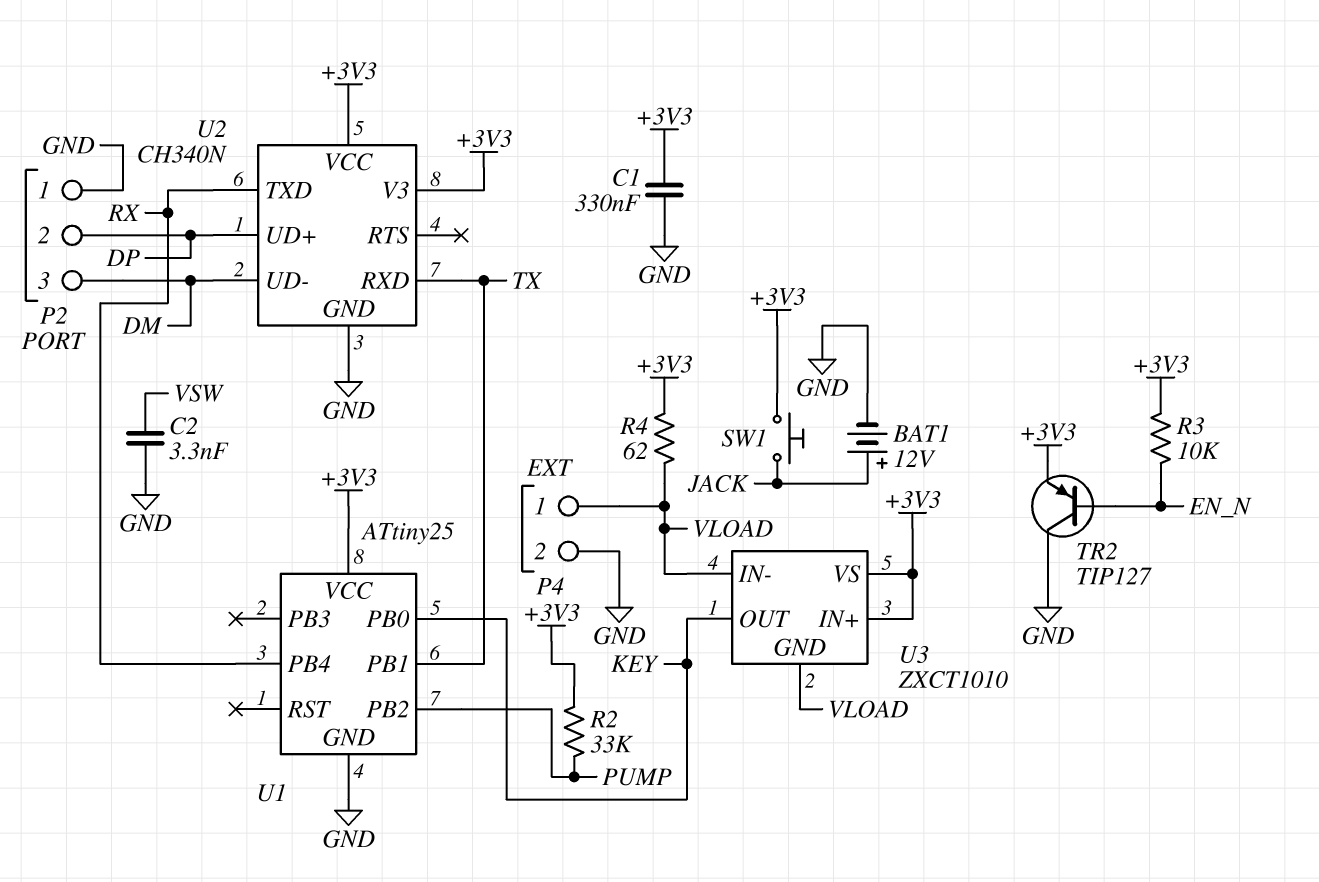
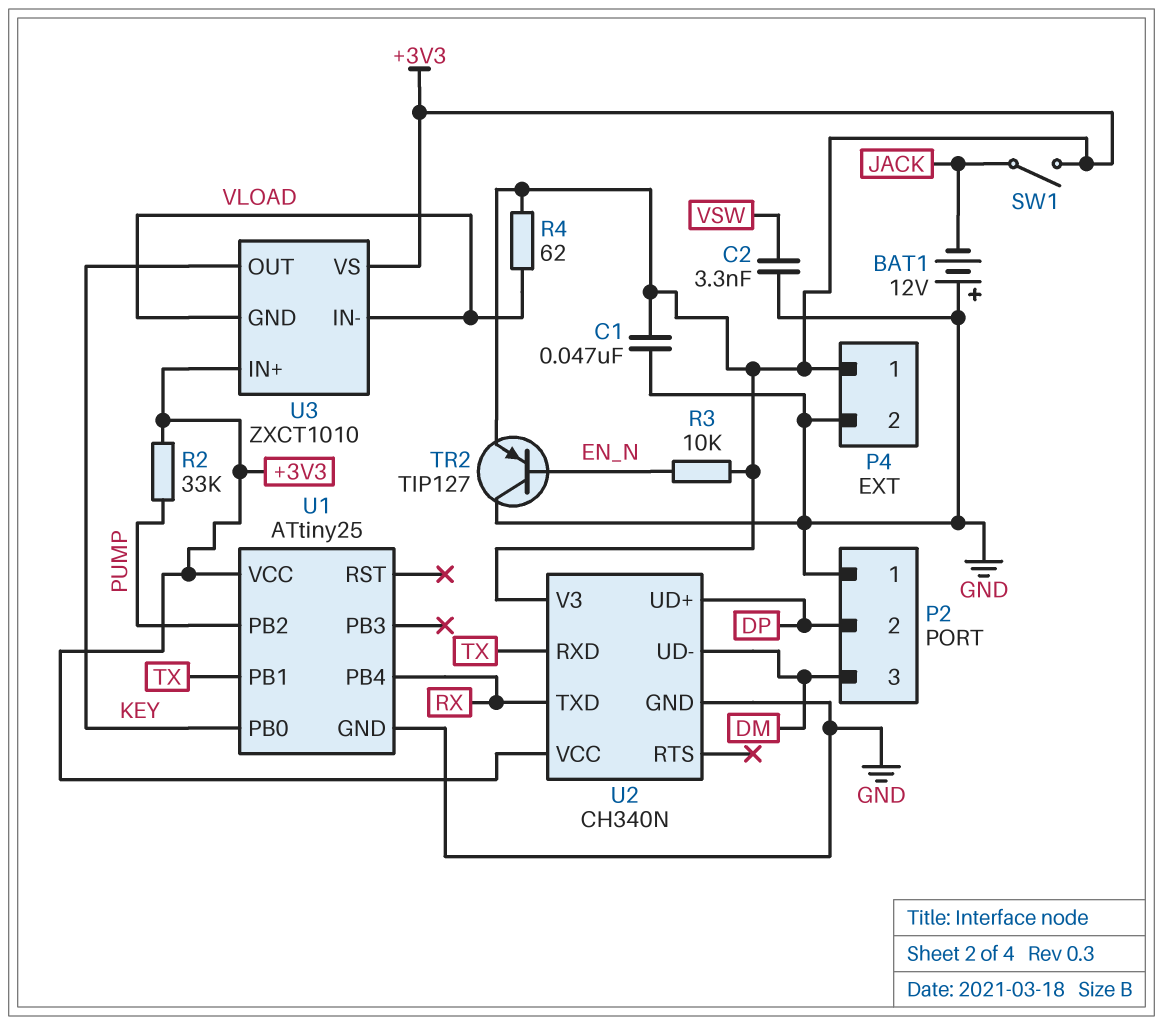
BAT1: 12V (plus JACK, minus GND) -> 12V (plus GND, minus JACK)
C1: 330nF (+3V3, GND) -> 47nF (+3V3, GND)
P4 pin 1: VLOAD -> +3V3
SW1: button (+3V3, JACK) -> switch (+3V3, JACK)

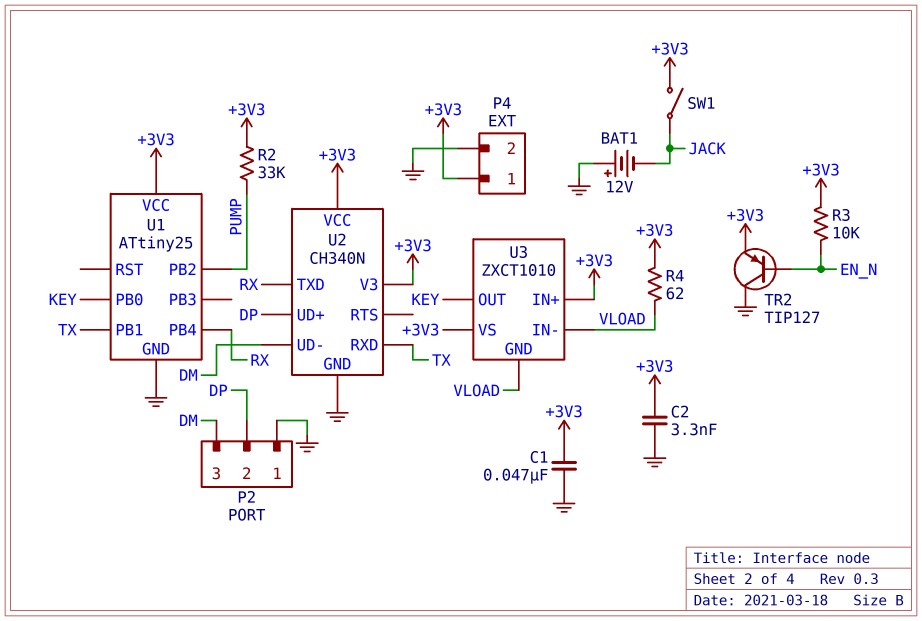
C2: 3.3nF (GND, VSW) -> 3.3nF (+3V3, GND)

